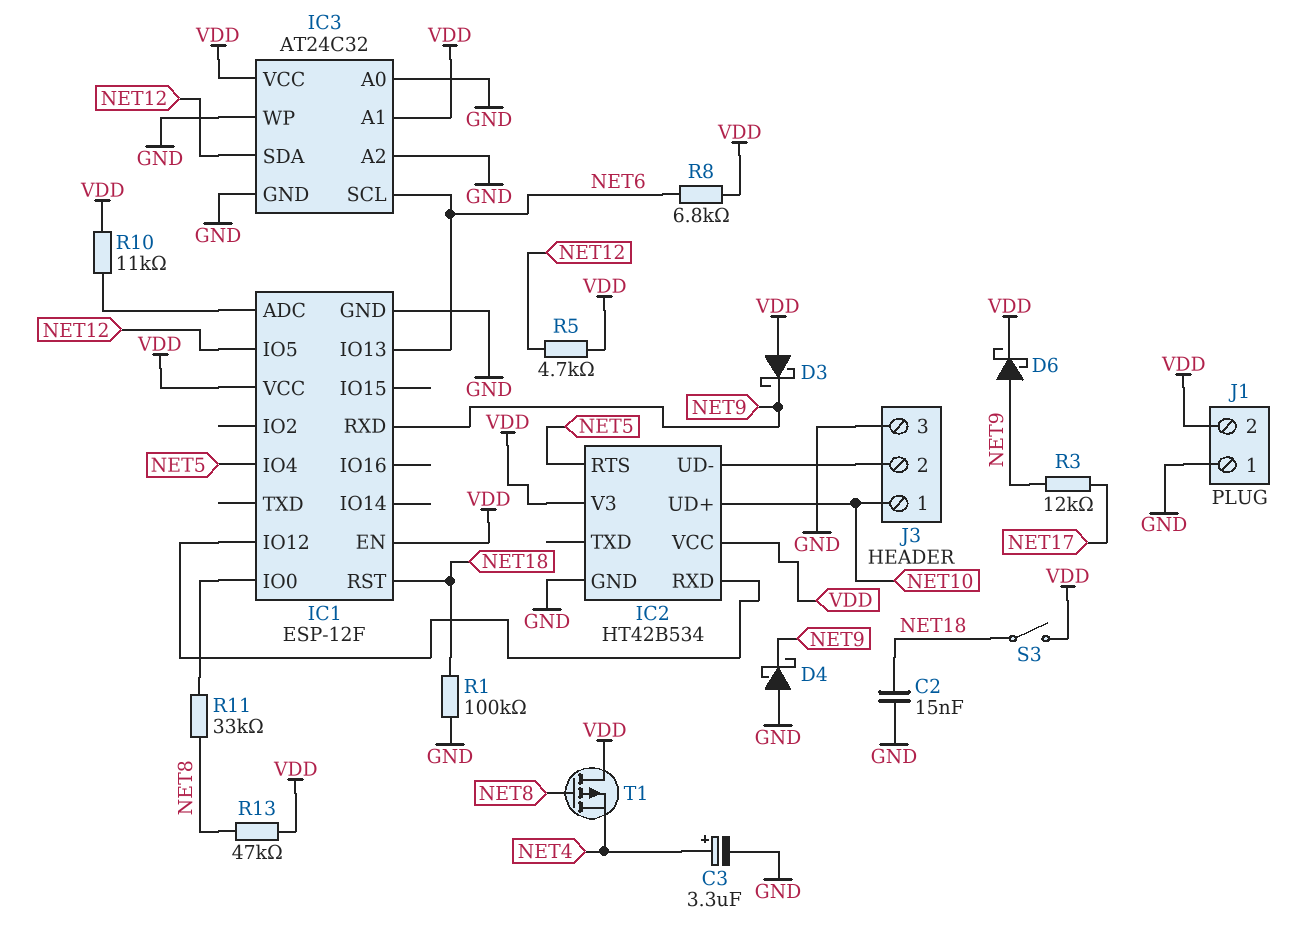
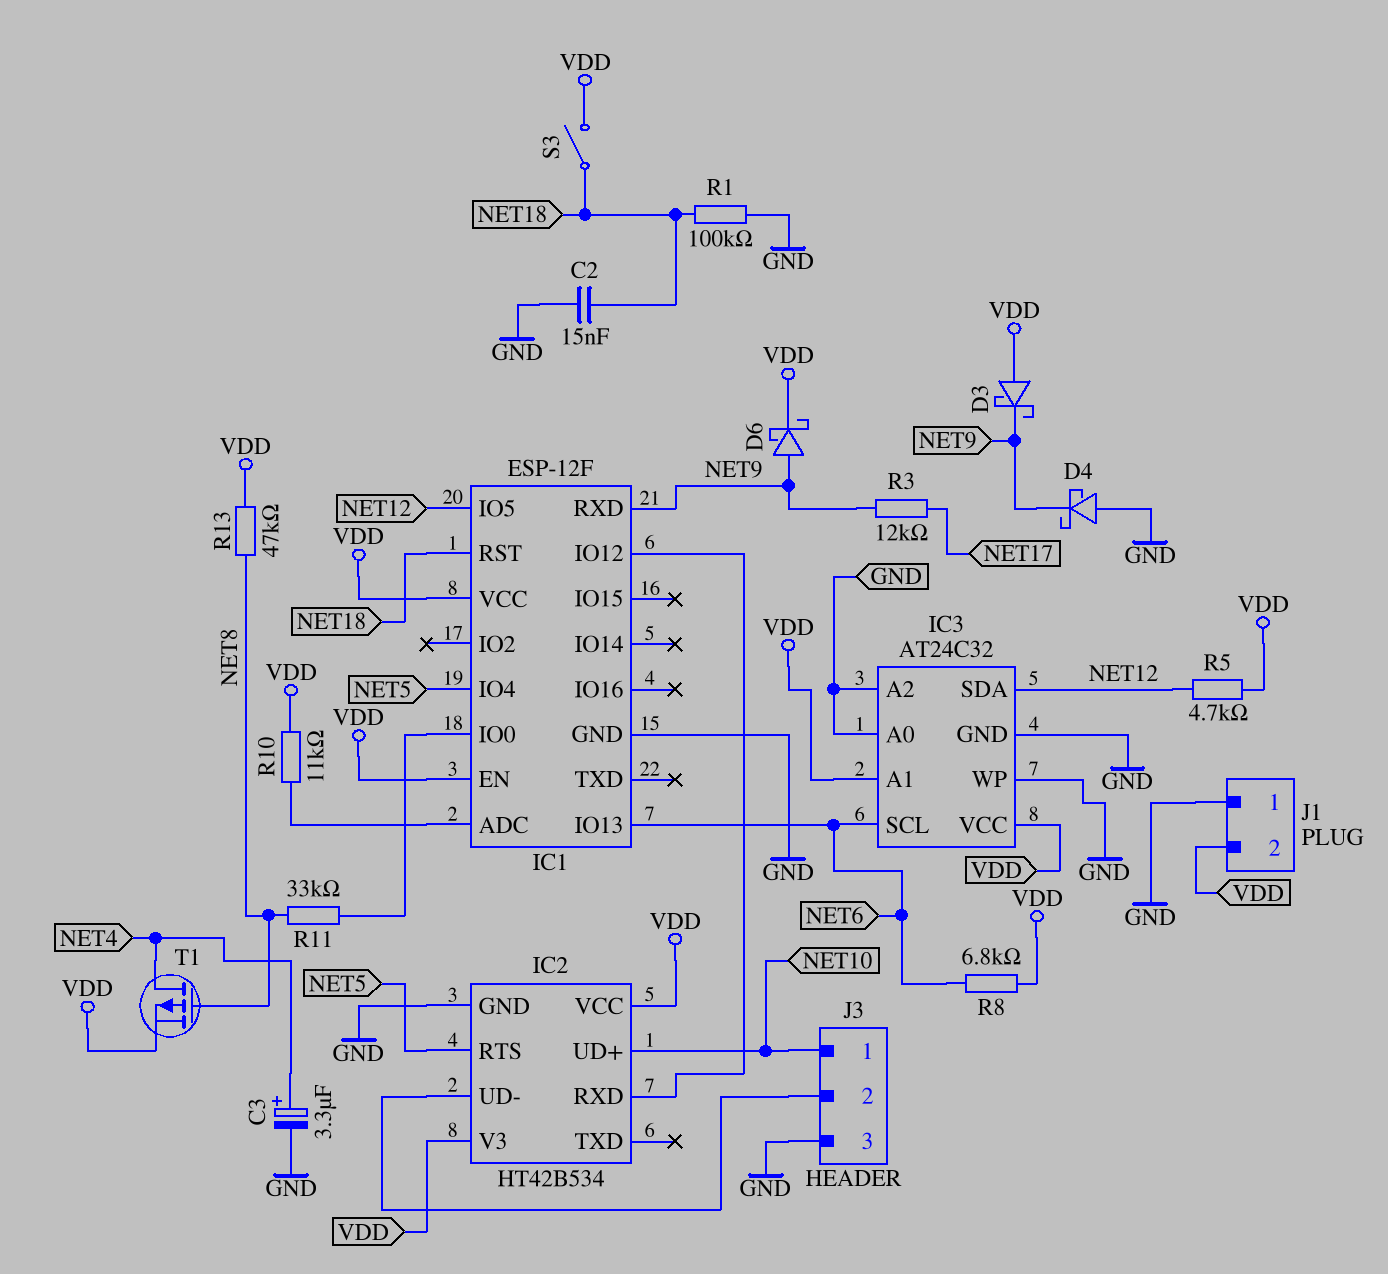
T1: PMOS (G NET8, D VDD, S NET4) -> PMOS (G NET8, D NET4, S VDD)

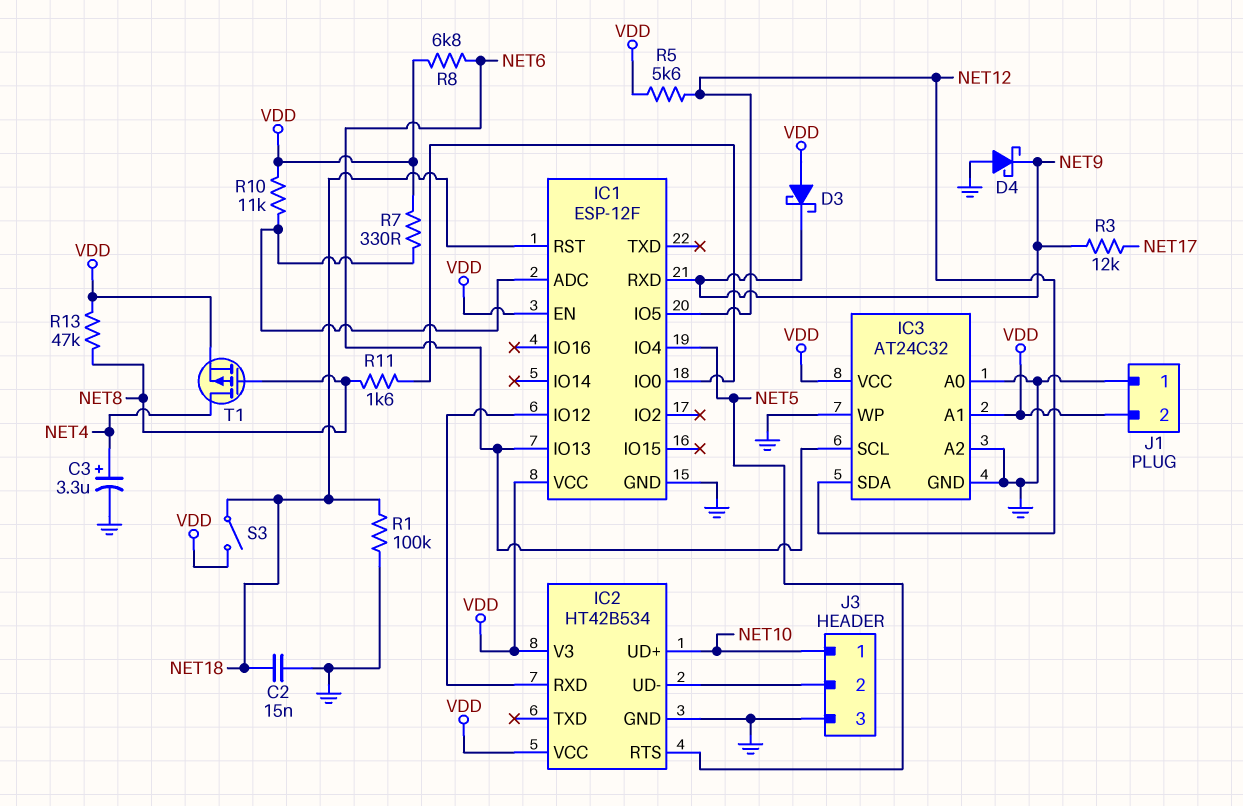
D6: schottky (A NET9, K VDD) -> none
R5: 4.7k (NET12, VDD) -> 5.6k (NET12, VDD)
R7: none -> 330 (IC1/ADC, VDD)
R11: 33k (IC1/IO0, NET8) -> 1.6k (IC1/IO0, NET8)

